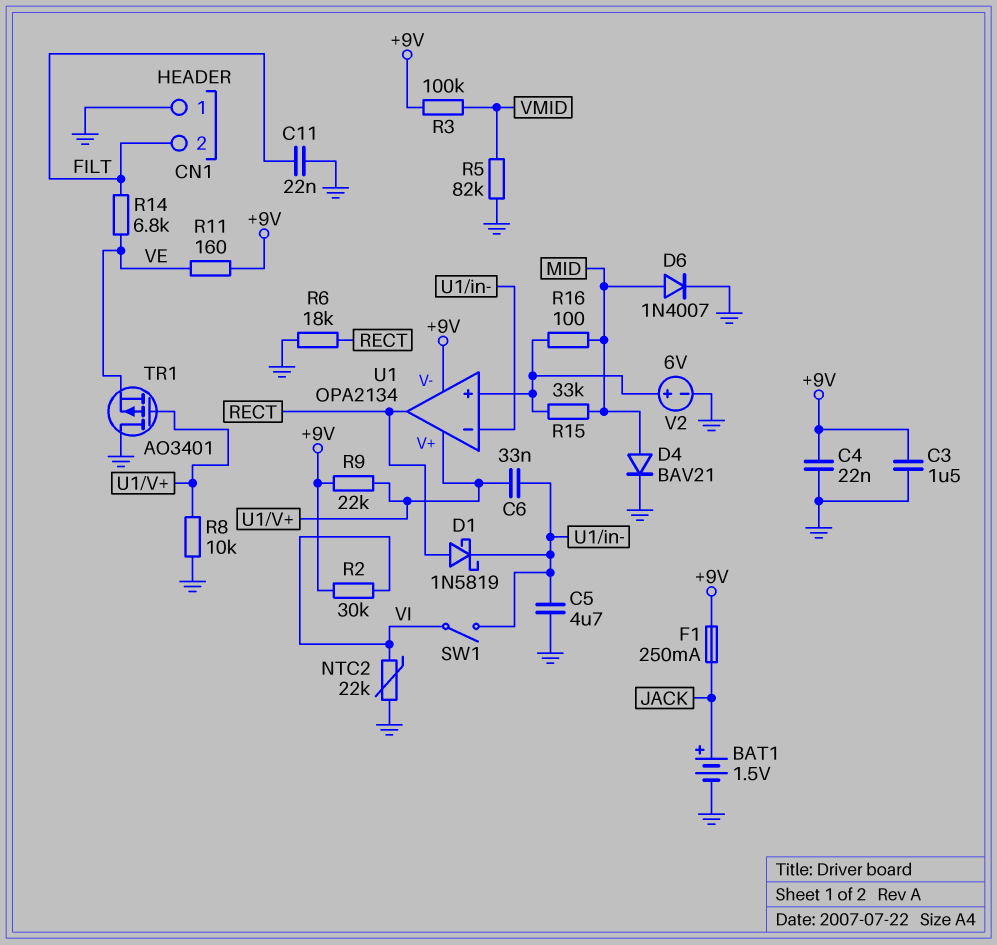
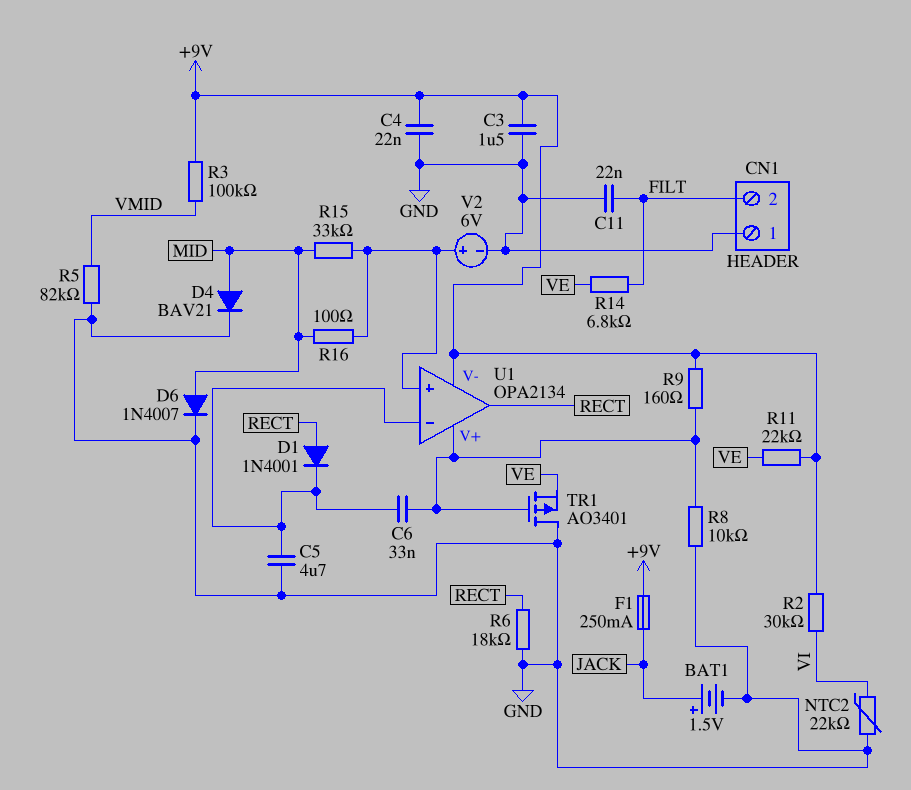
D1: schottky 1N5819 (A RECT, K U1/in-) -> diode 1N4001 (A RECT, K U1/in-)
R9: 22k (+9V, U1/V+) -> 160 (+9V, U1/V+)
R11: 160 (+9V, VE) -> 22k (+9V, VE)
SW1: switch (U1/in-, VI) -> none

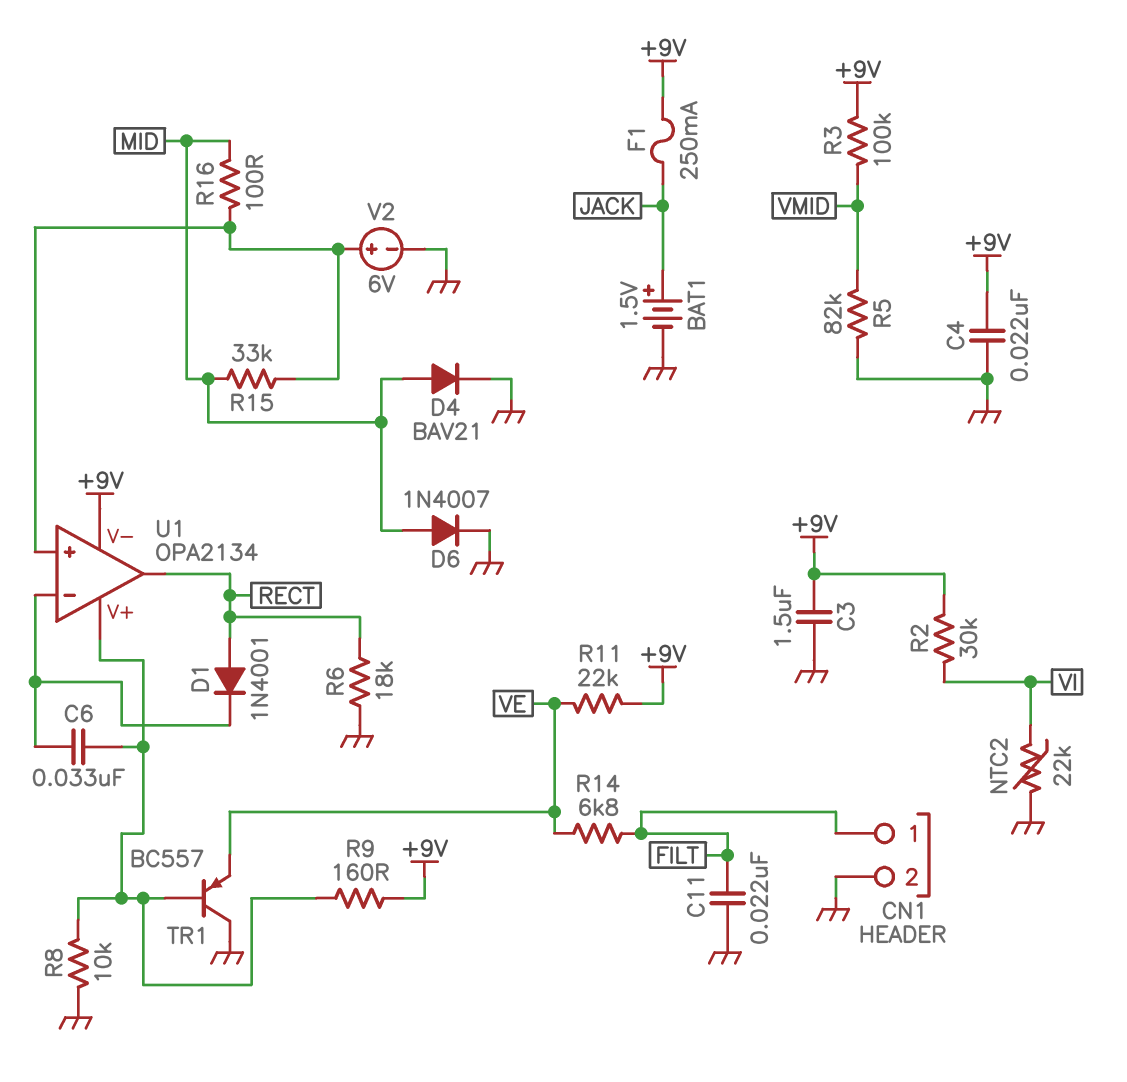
C5: 4.7uF (GND, U1/in-) -> none
CN1 pin 1: GND -> FILT
CN1 pin 2: FILT -> GND
TR1: PMOS AO3401 (G U1/V+, D GND, S VE) -> PNP BC557 (B U1/V+, C GND, E VE)

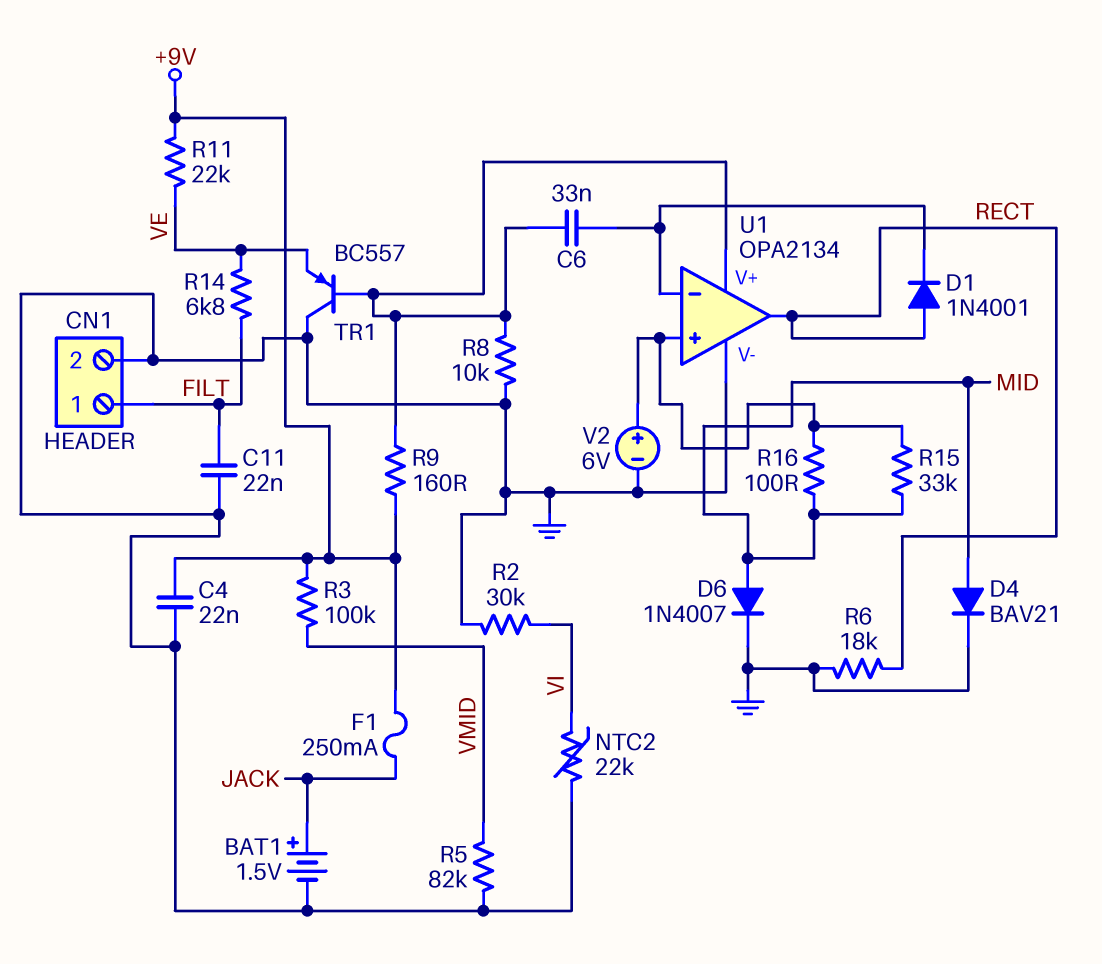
C3: 1.5uF (+9V, GND) -> none
R2: 30k (+9V, VI) -> 30k (GND, VI)
U1 pin V-: +9V -> GND

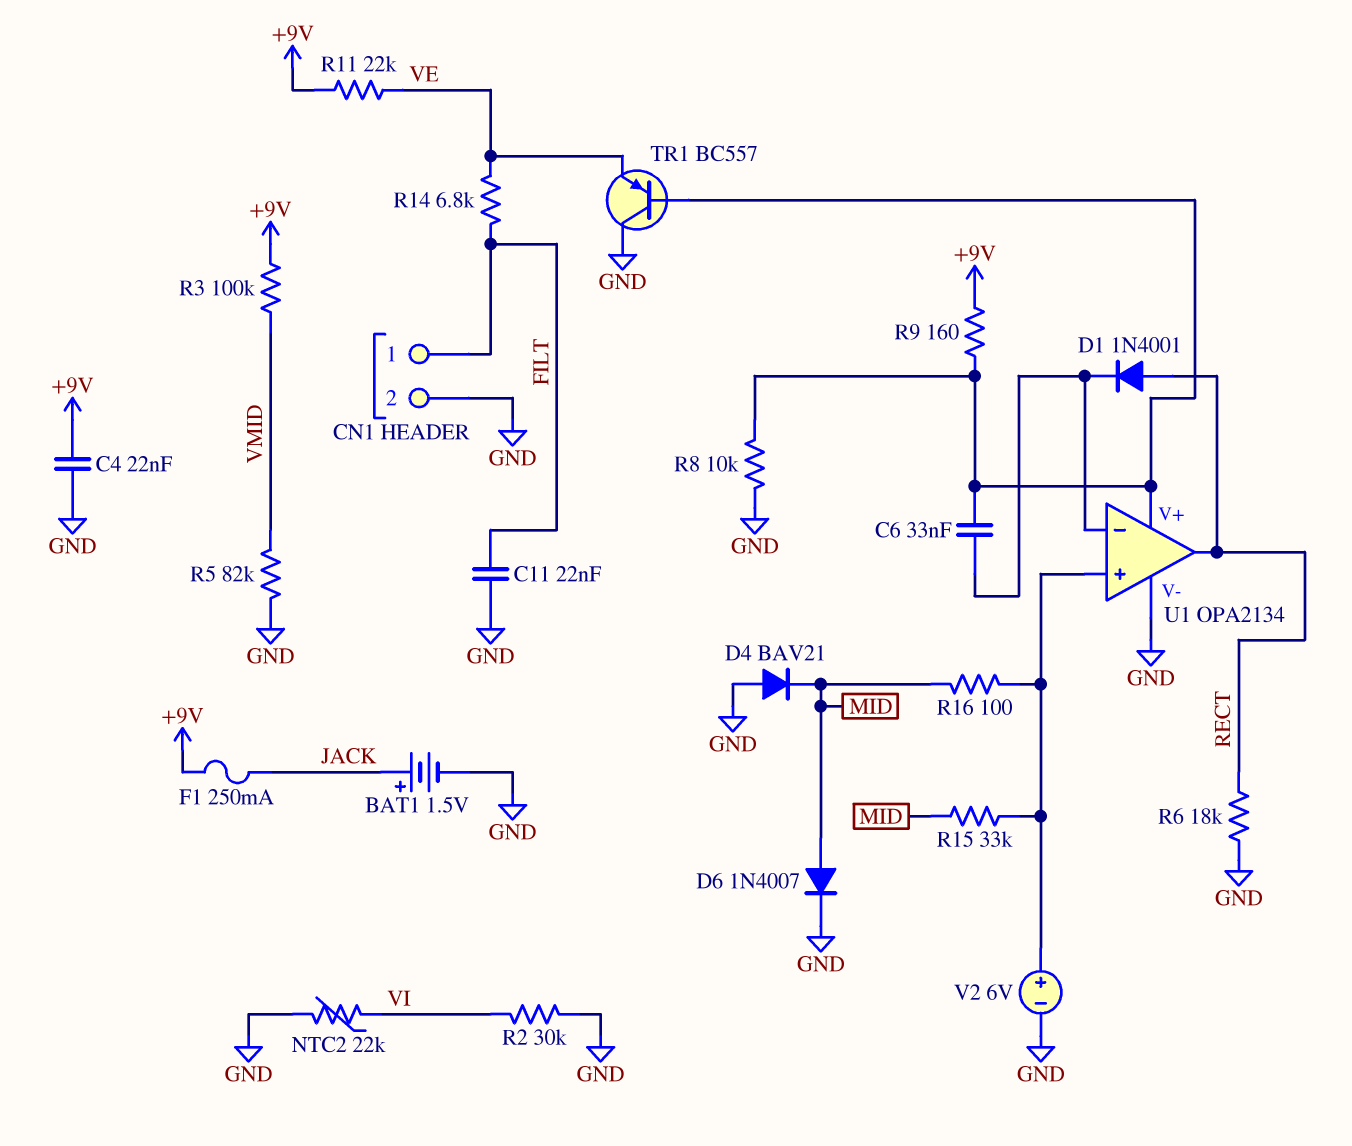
D4: diode BAV21 (A MID, K GND) -> diode BAV21 (A GND, K MID)

